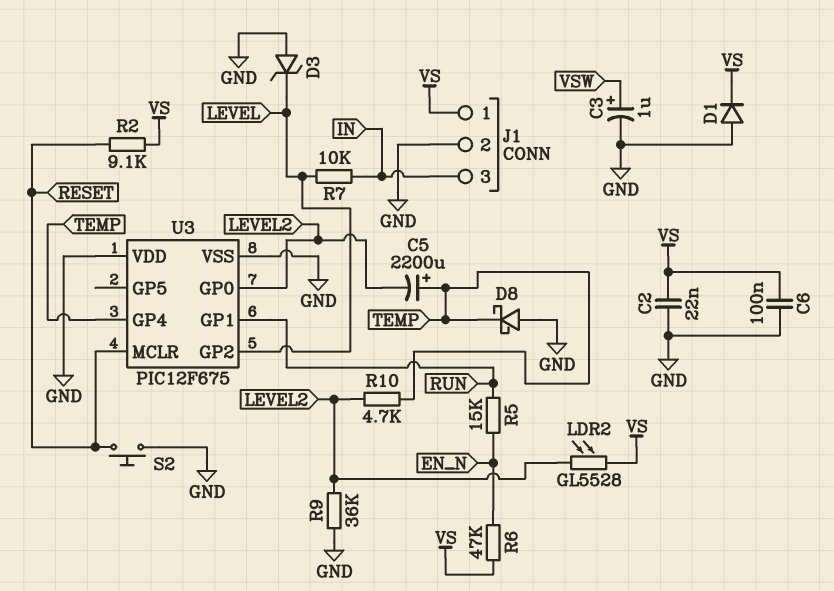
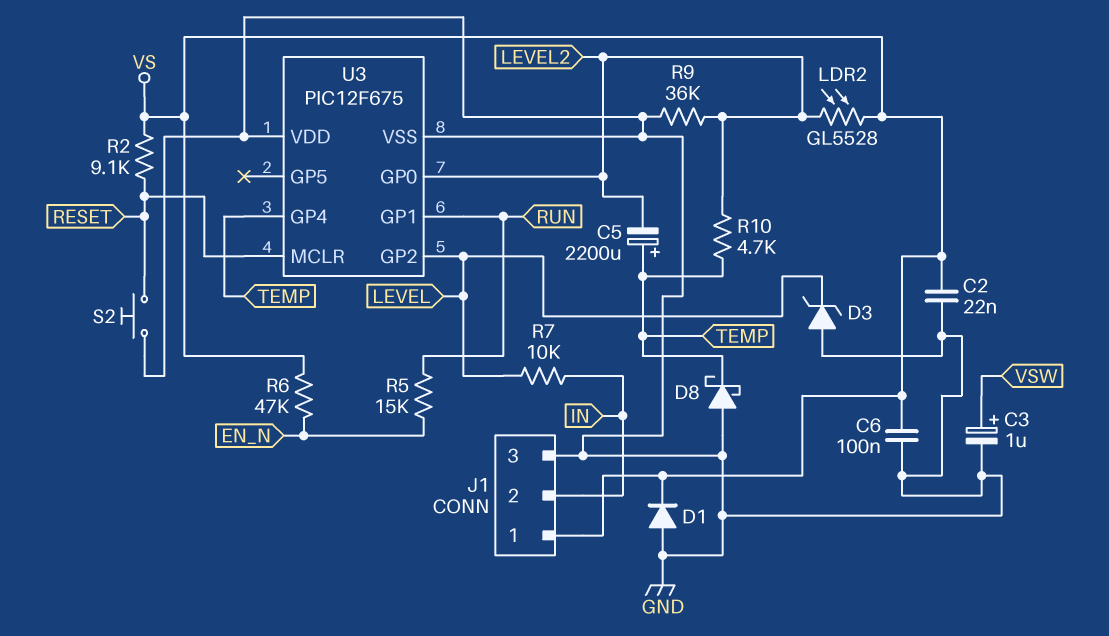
J1 pin 2: GND -> IN
J1 pin 3: IN -> GND

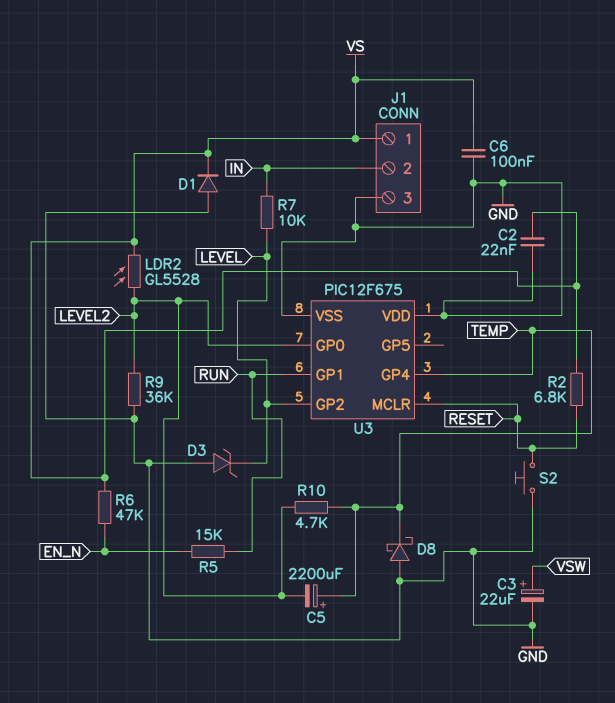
C3: 1uF (plus VSW, minus GND) -> 22uF (plus VSW, minus GND)
R2: 9.1k (RESET, VS) -> 6.8k (RESET, VS)

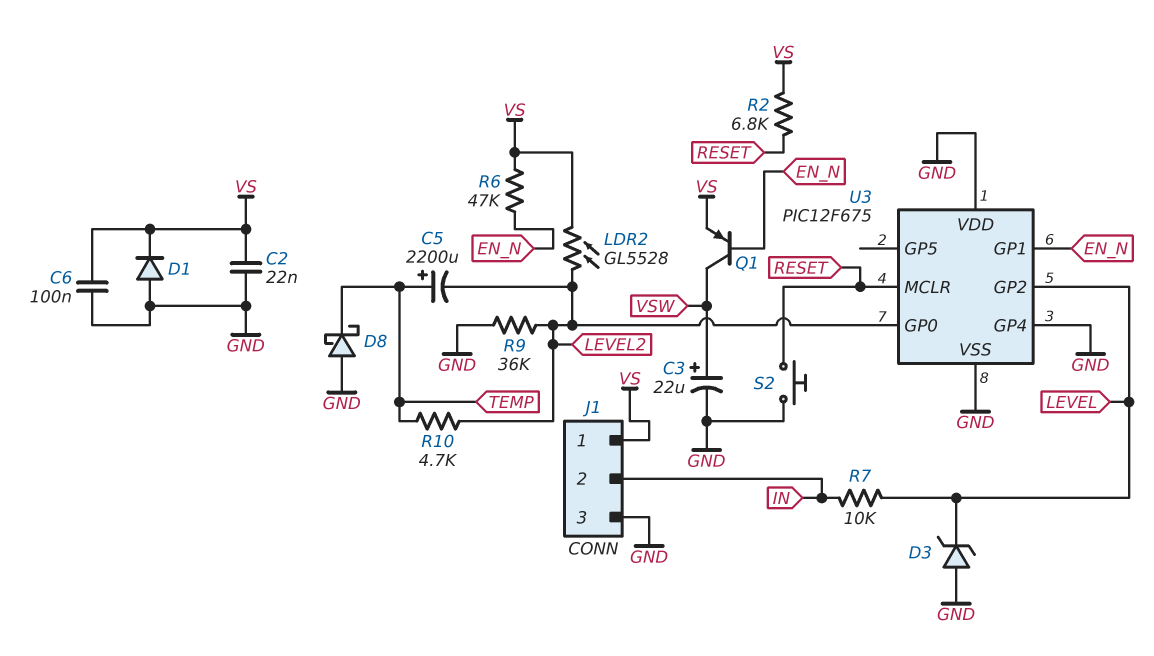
Q1: none -> PNP (B EN_N, C VSW, E VS)
R5: 15k (EN_N, RUN) -> none
U3 pin GP1: RUN -> EN_N
U3 pin GP4: TEMP -> GND

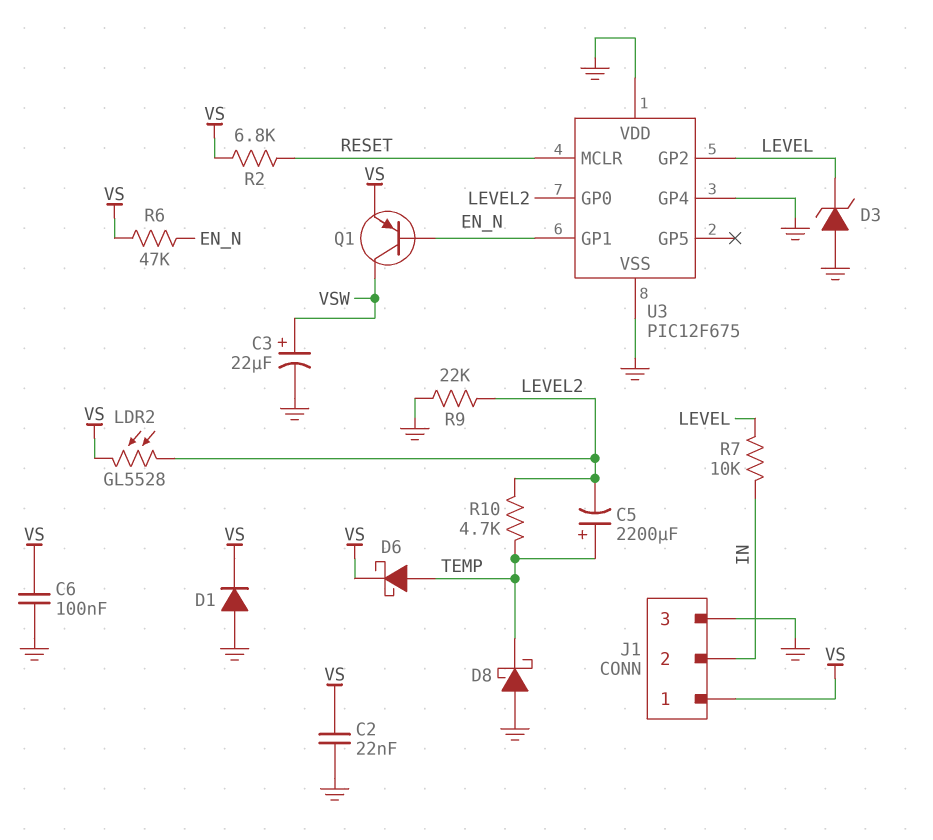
D6: none -> schottky (A TEMP, K VS)
R9: 36k (GND, LEVEL2) -> 22k (GND, LEVEL2)
S2: button (GND, RESET) -> none

